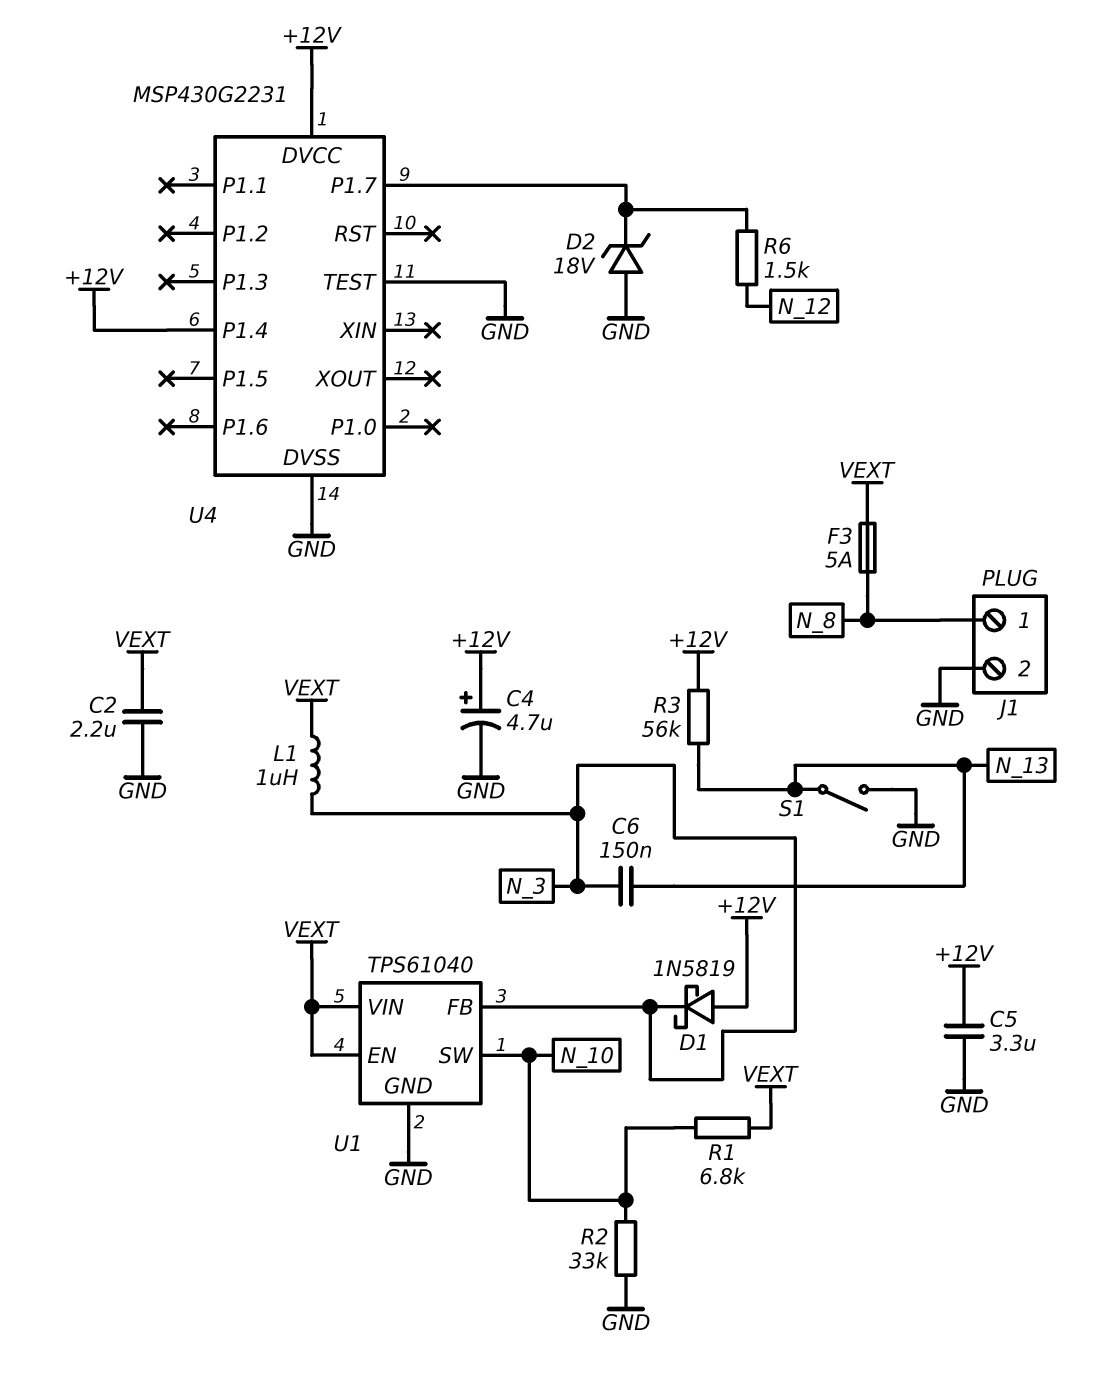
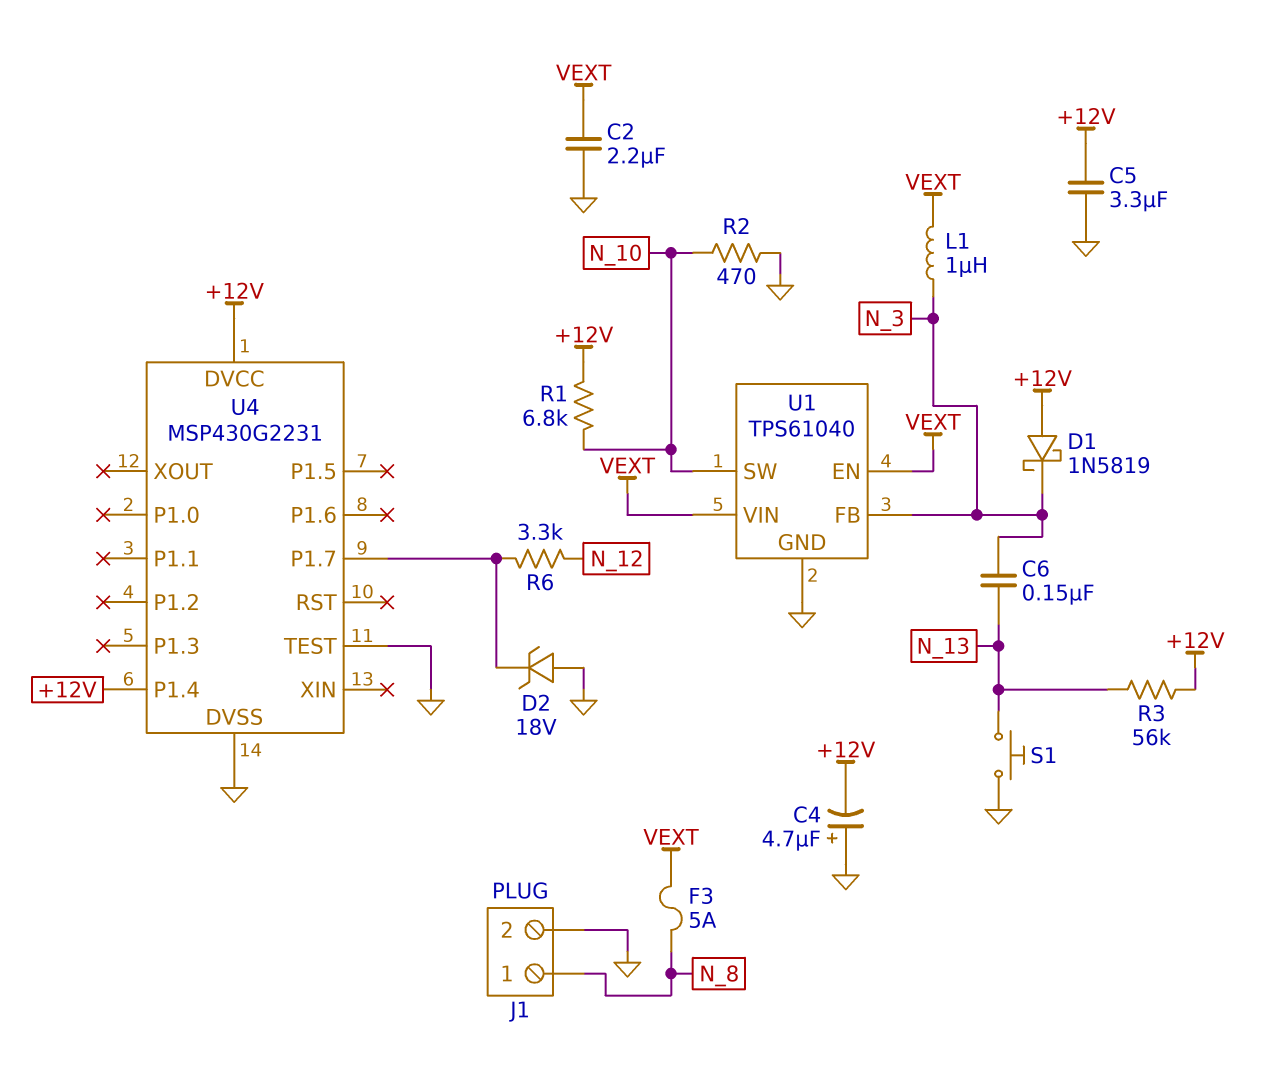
C4: 4.7uF (plus +12V, minus GND) -> 4.7uF (plus GND, minus +12V)
R1: 6.8k (N_10, VEXT) -> 6.8k (+12V, N_10)
R2: 33k (GND, N_10) -> 470 (GND, N_10)
R6: 1.5k (N_12, U4/P1.7) -> 3.3k (N_12, U4/P1.7)
S1: switch (GND, N_13) -> button (GND, N_13)

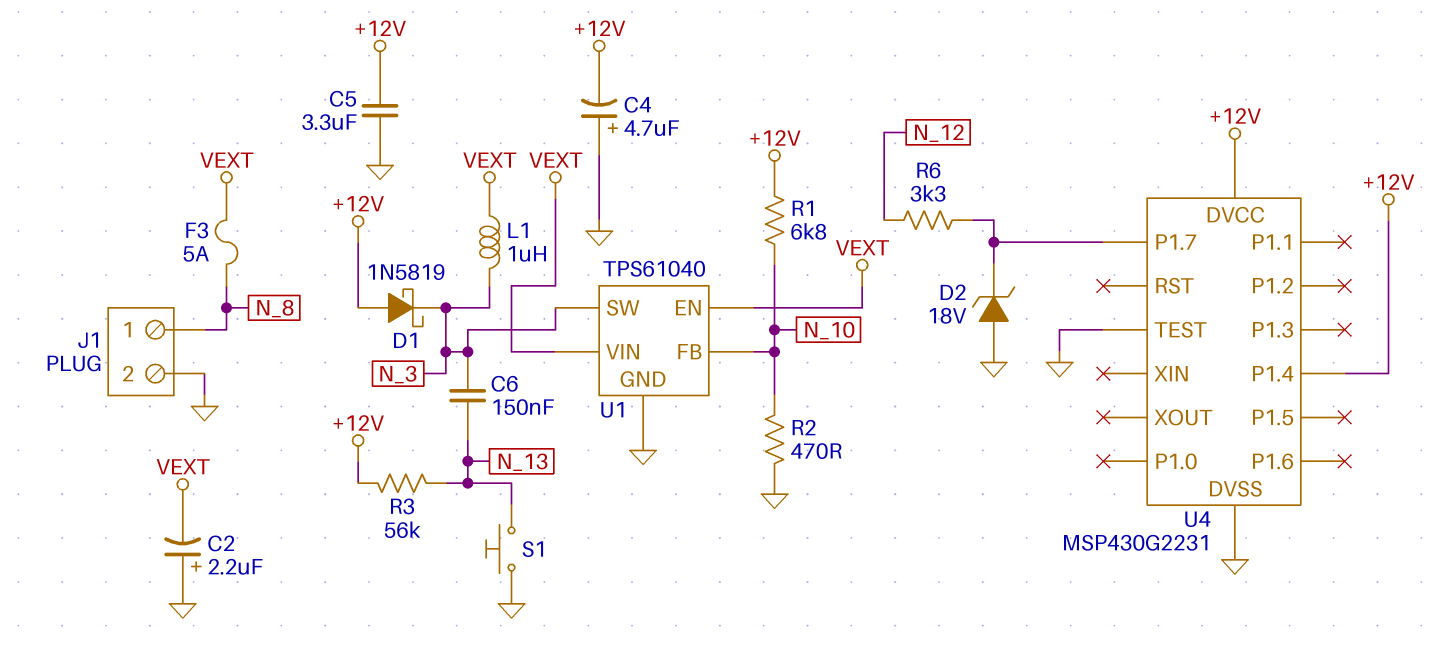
C2: 2.2uF (GND, VEXT) -> 2.2uF (plus GND, minus VEXT)
U1 pin FB: N_3 -> N_10
U1 pin SW: N_10 -> N_3

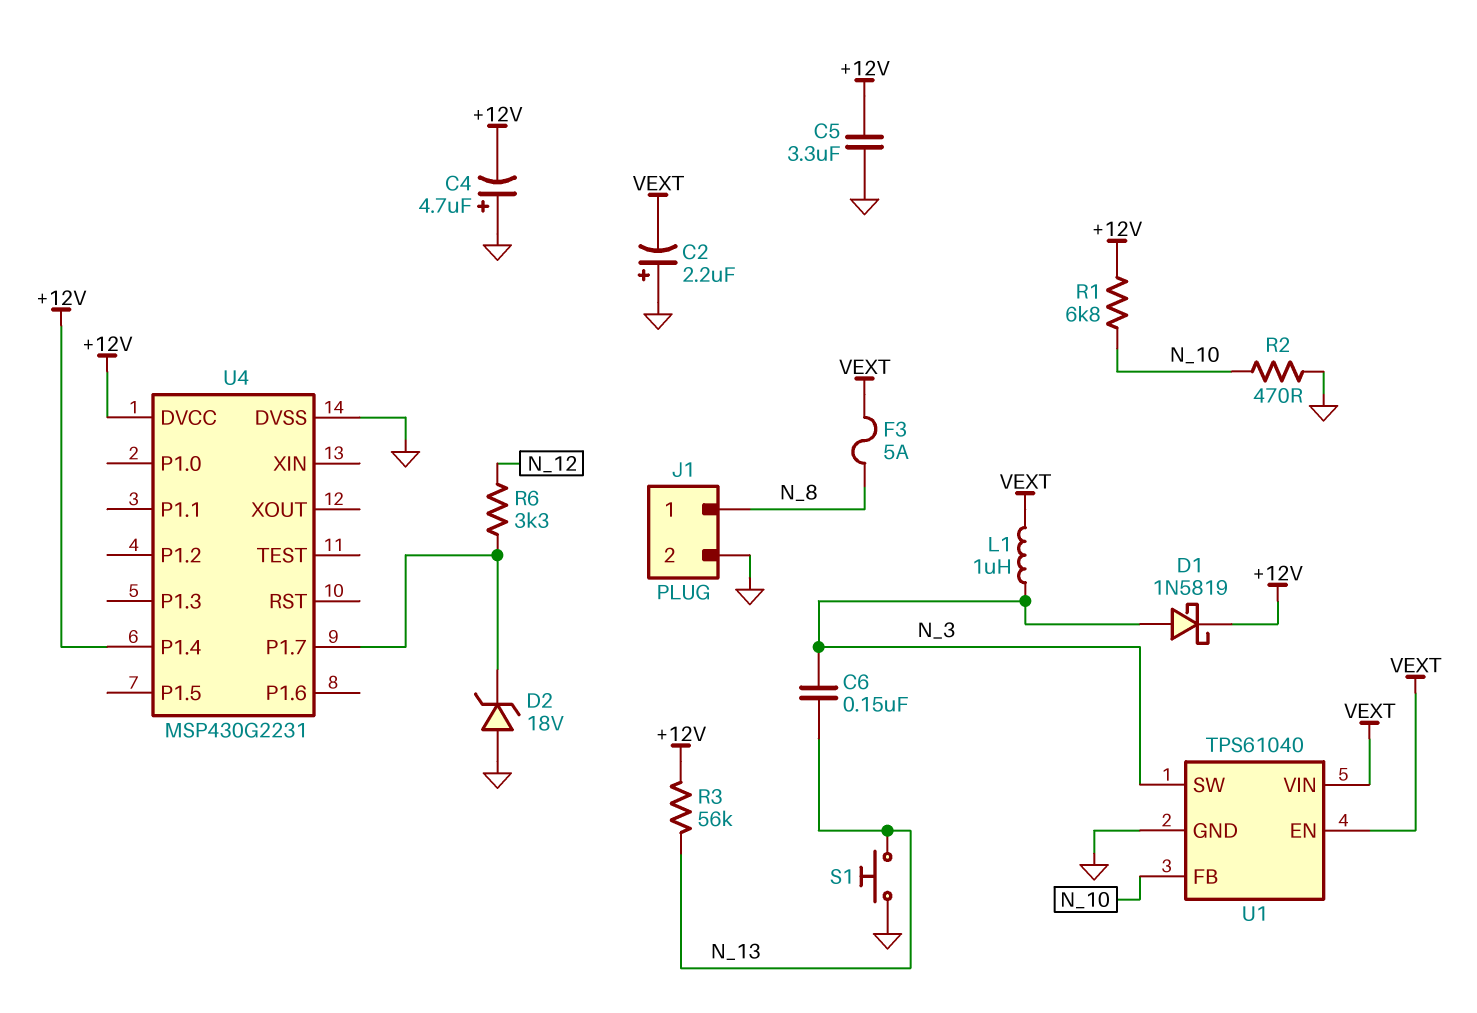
D1: schottky 1N5819 (A +12V, K N_3) -> schottky 1N5819 (A N_3, K +12V)
U4 pin TEST: GND -> none

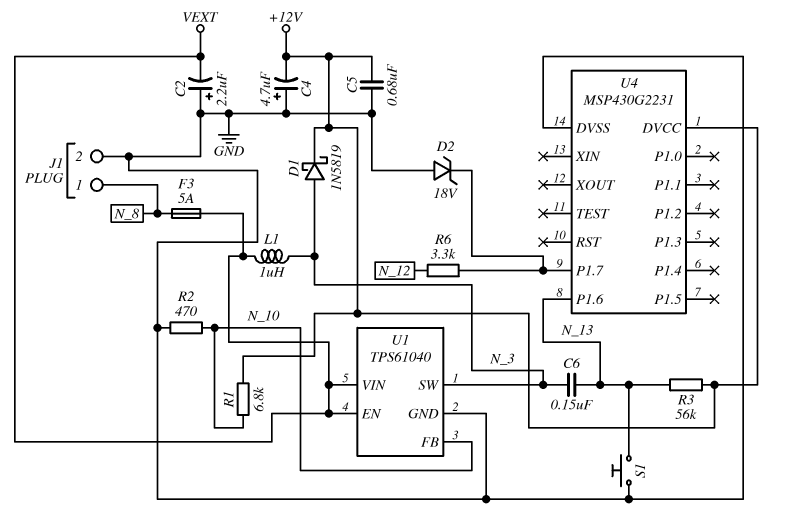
C5: 3.3uF (+12V, GND) -> 680nF (+12V, GND)
U4 pin P1.4: +12V -> none
U4 pin P1.6: none -> N_13

